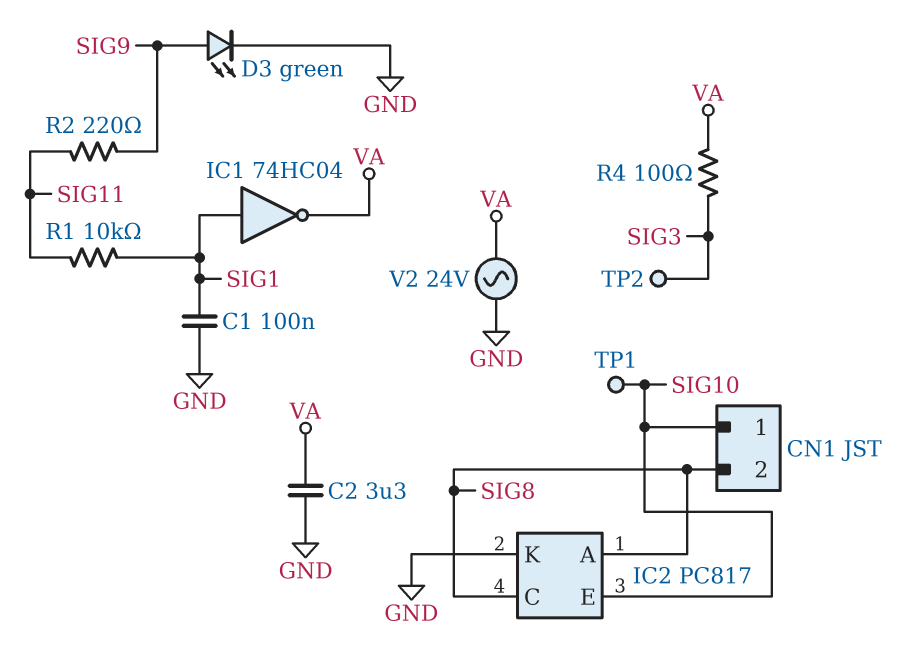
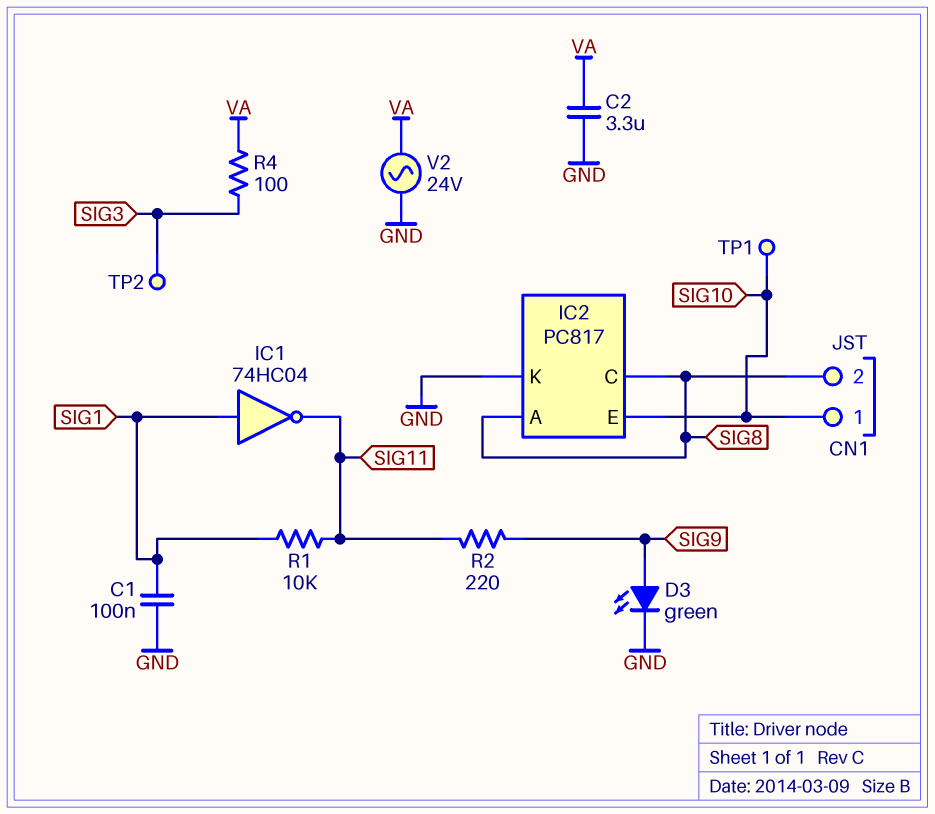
IC1: NOT 74HC04 (in SIG1, out VA) -> NOT 74HC04 (in SIG1, out SIG11)

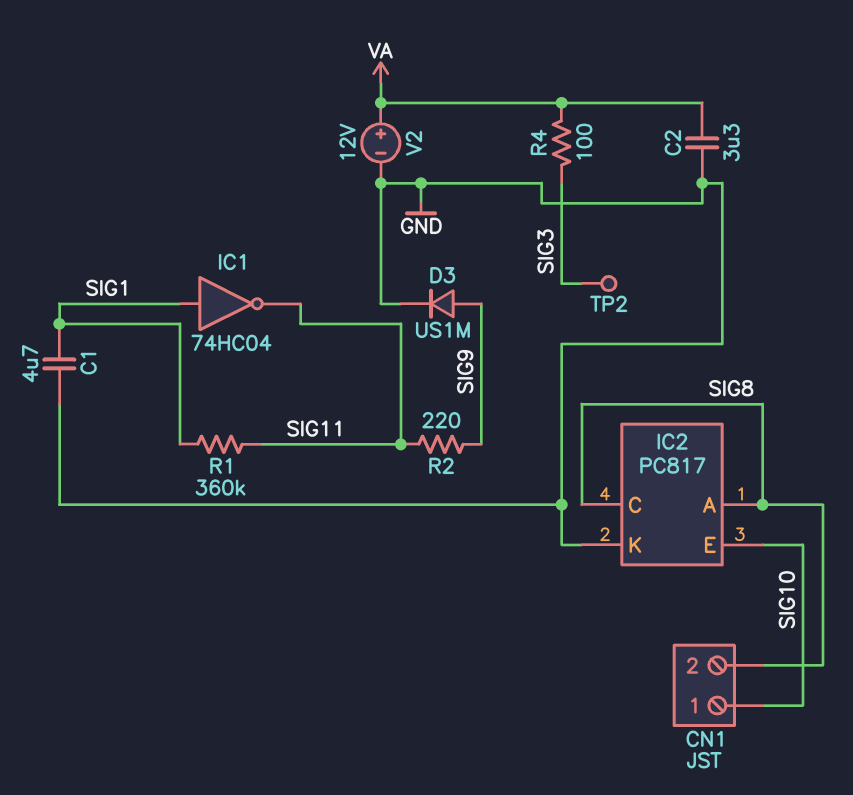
C1: 100nF (GND, SIG1) -> 4.7uF (GND, SIG1)
D3: LED green (A SIG9, K GND) -> diode US1M (A SIG9, K GND)
R1: 10k (SIG1, SIG11) -> 360k (SIG1, SIG11)
TP1: test point (SIG10) -> none
V2: AC 24V (GND, VA) -> 12V (plus VA, minus GND)

